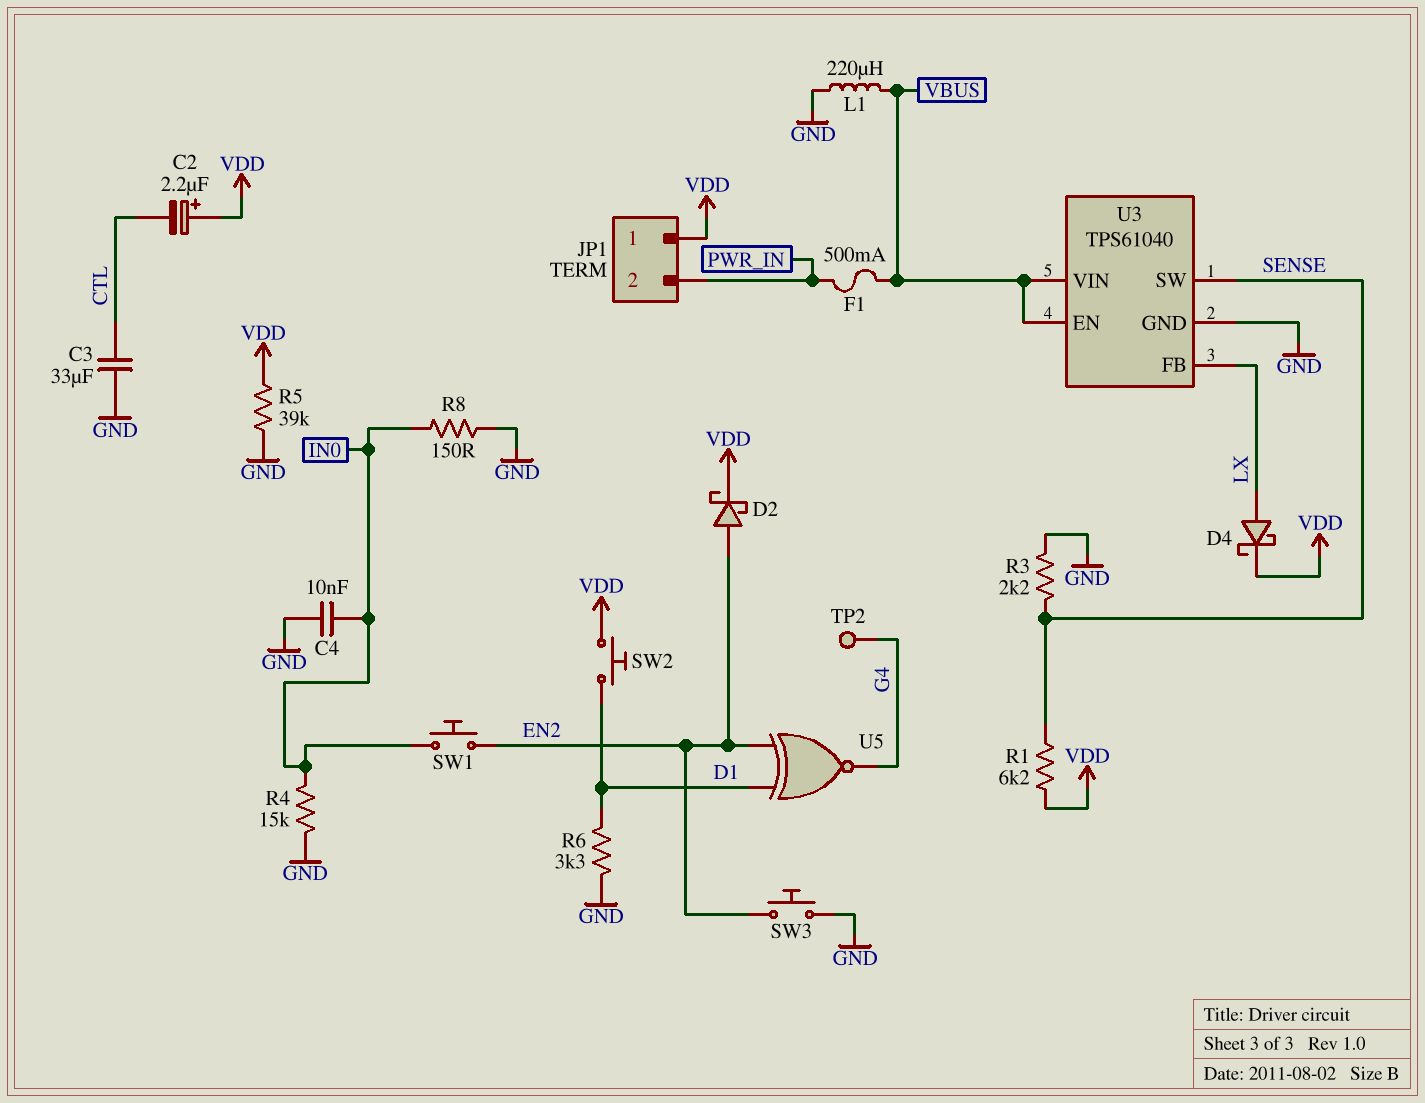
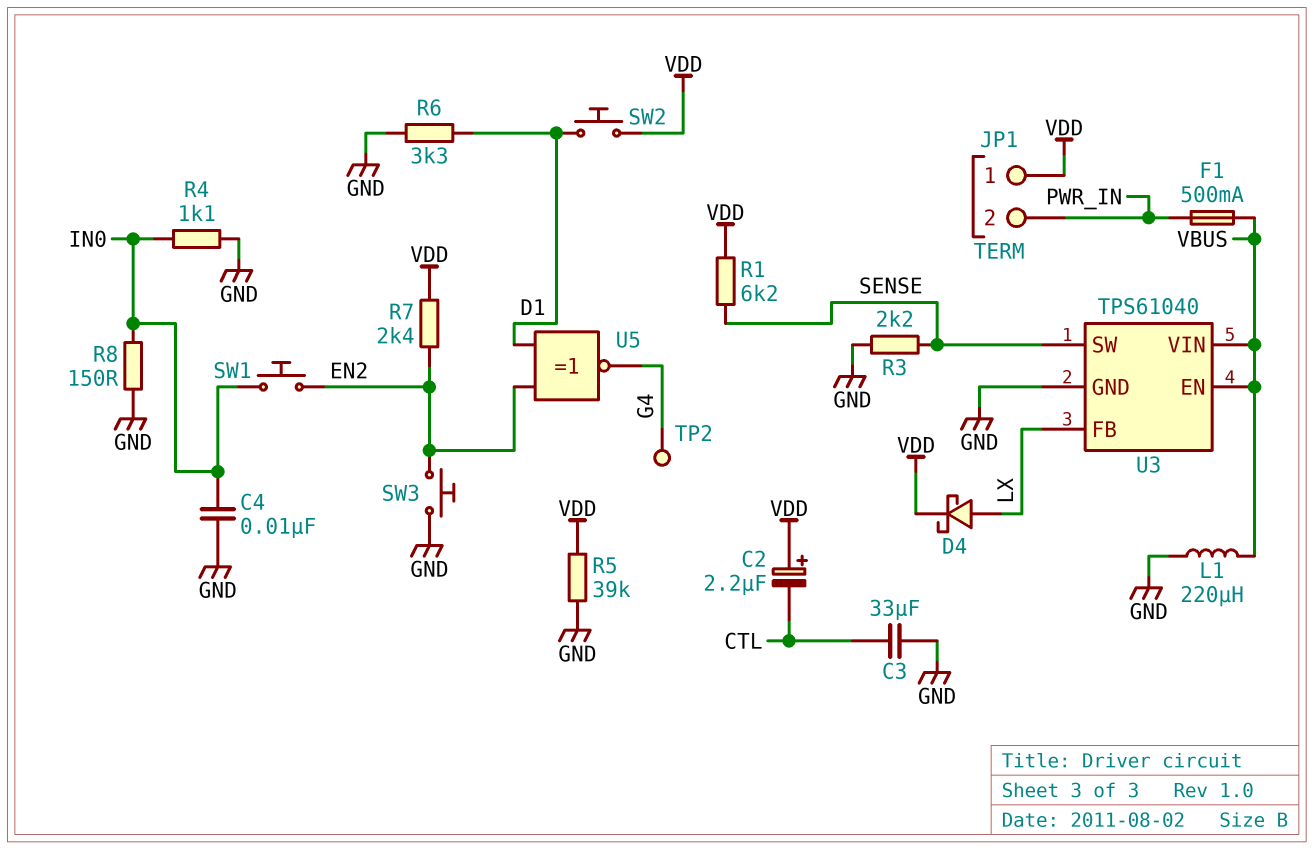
D2: schottky (A EN2, K VDD) -> none
R4: 15k (GND, IN0) -> 1.1k (GND, IN0)
R7: none -> 2.4k (EN2, VDD)

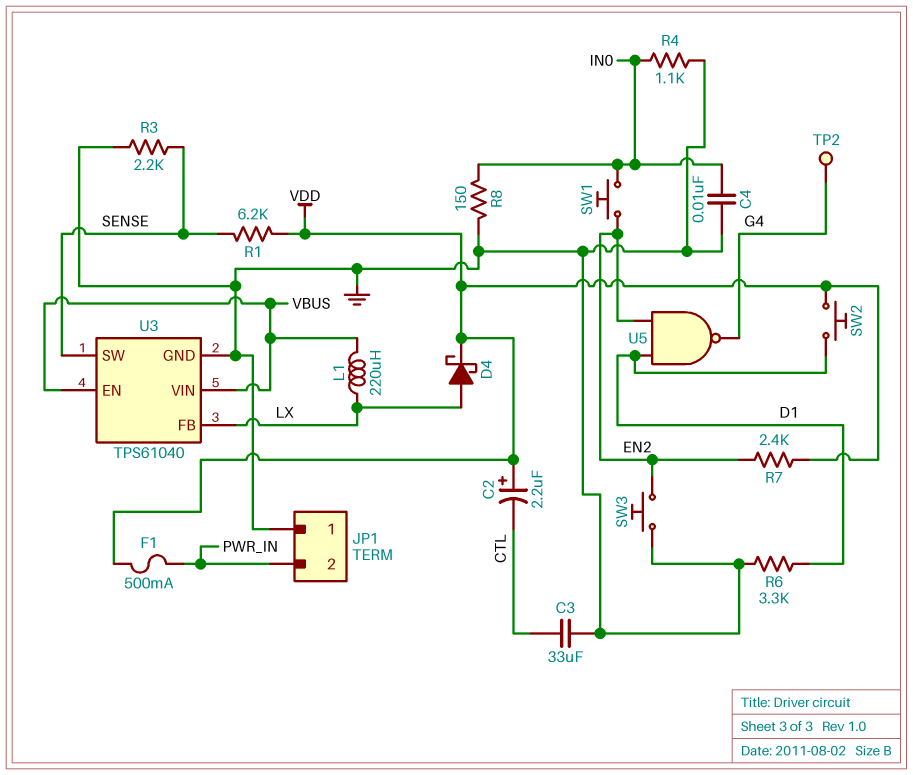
F1: 500mA (PWR_IN, VBUS) -> 500mA (PWR_IN, VDD)
JP1 pin 1: VDD -> GND
L1: 220uH (GND, VBUS) -> 220uH (LX, VBUS)
R5: 39k (GND, VDD) -> none
U5: XNOR (in D1, in EN2, out G4) -> NAND (in D1, in EN2, out G4)

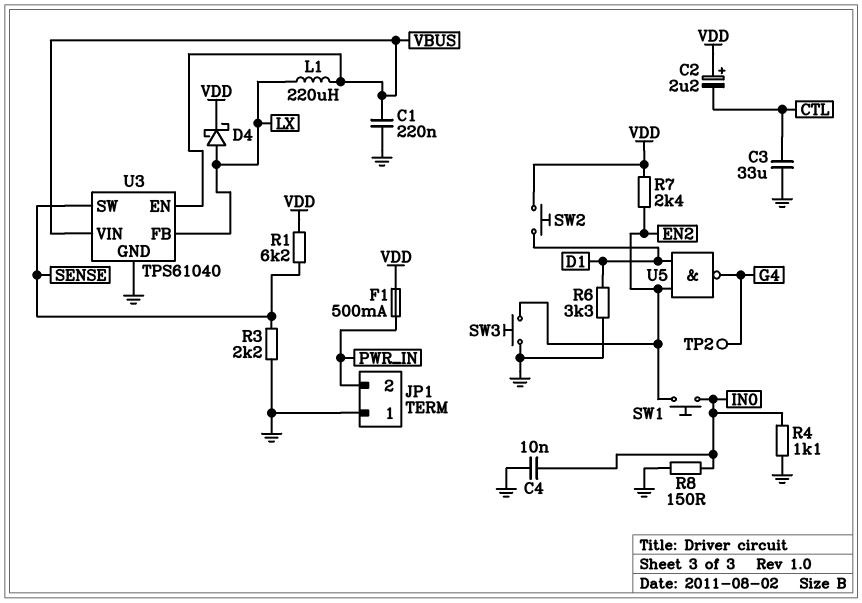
C1: none -> 220nF (GND, VBUS)

